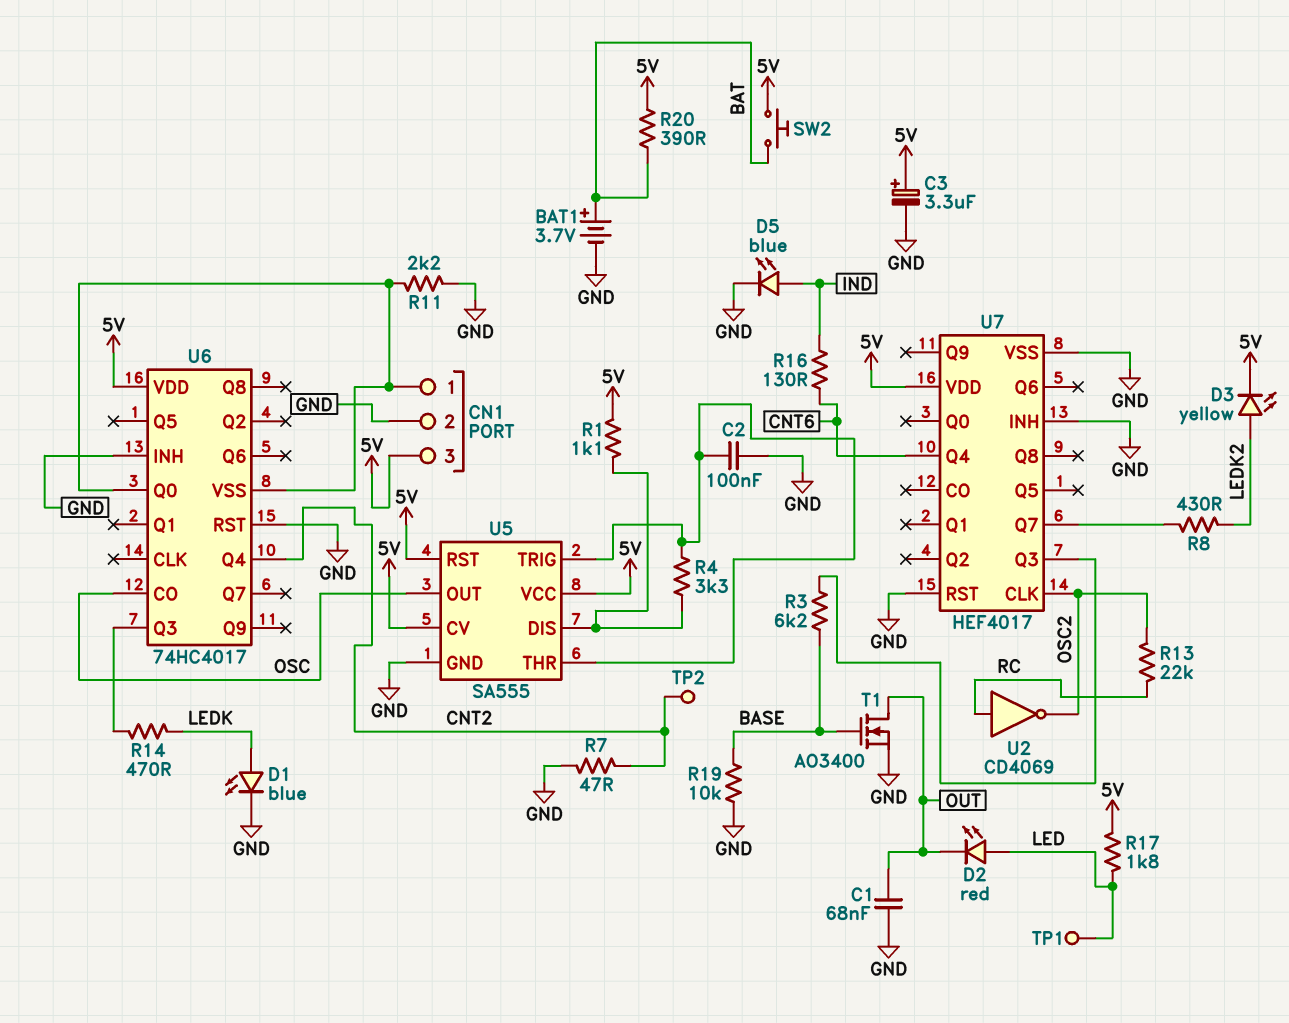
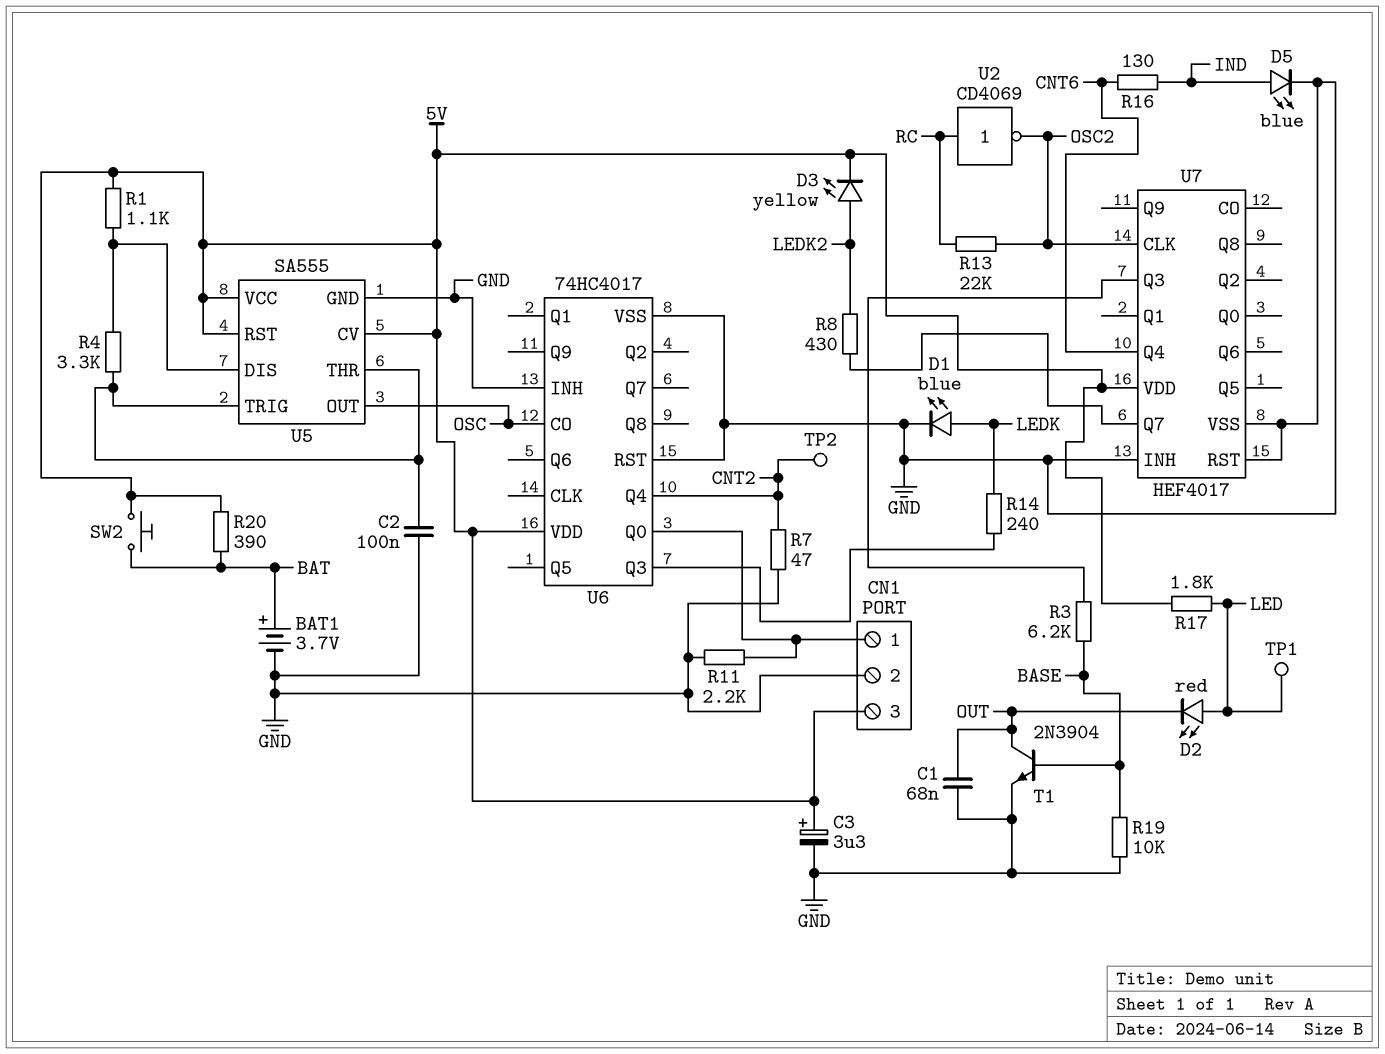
R14: 470 (LEDK, U6/Q3) -> 240 (LEDK, U6/Q3)
T1: NMOS AO3400 (G BASE, D OUT, S GND) -> NPN 2N3904 (B BASE, C OUT, E GND)
U6 pin VSS: CN1/1 -> GND

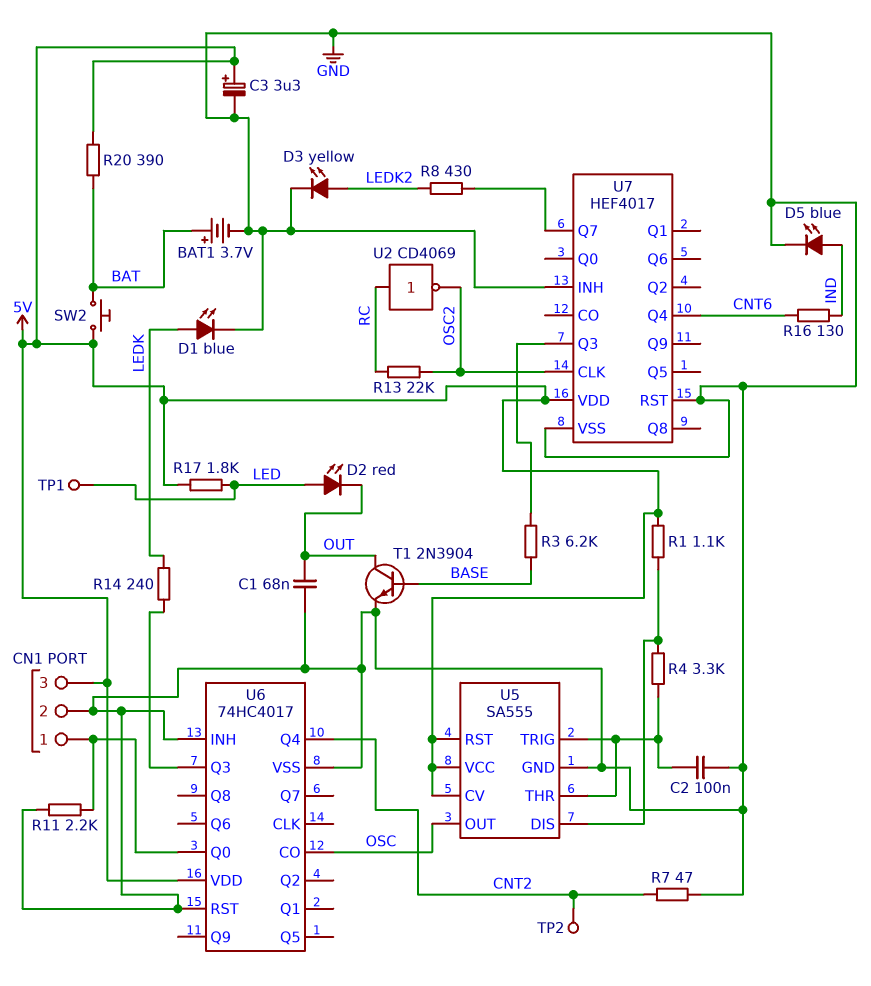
D3: LED yellow (A LEDK2, K 5V) -> LED yellow (A LEDK2, K GND)
R19: 10k (BASE, GND) -> none

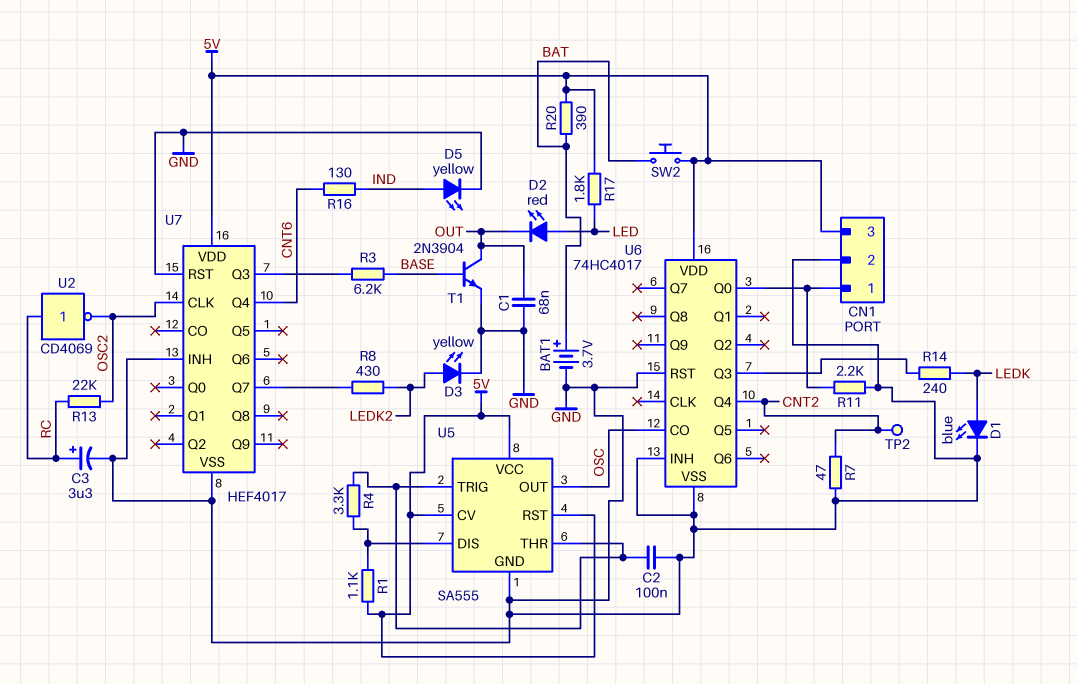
C3: 3.3uF (plus 5V, minus GND) -> 3.3uF (plus RC, minus GND)
D5: LED blue (A IND, K GND) -> LED yellow (A IND, K GND)
TP1: test point (LED) -> none

